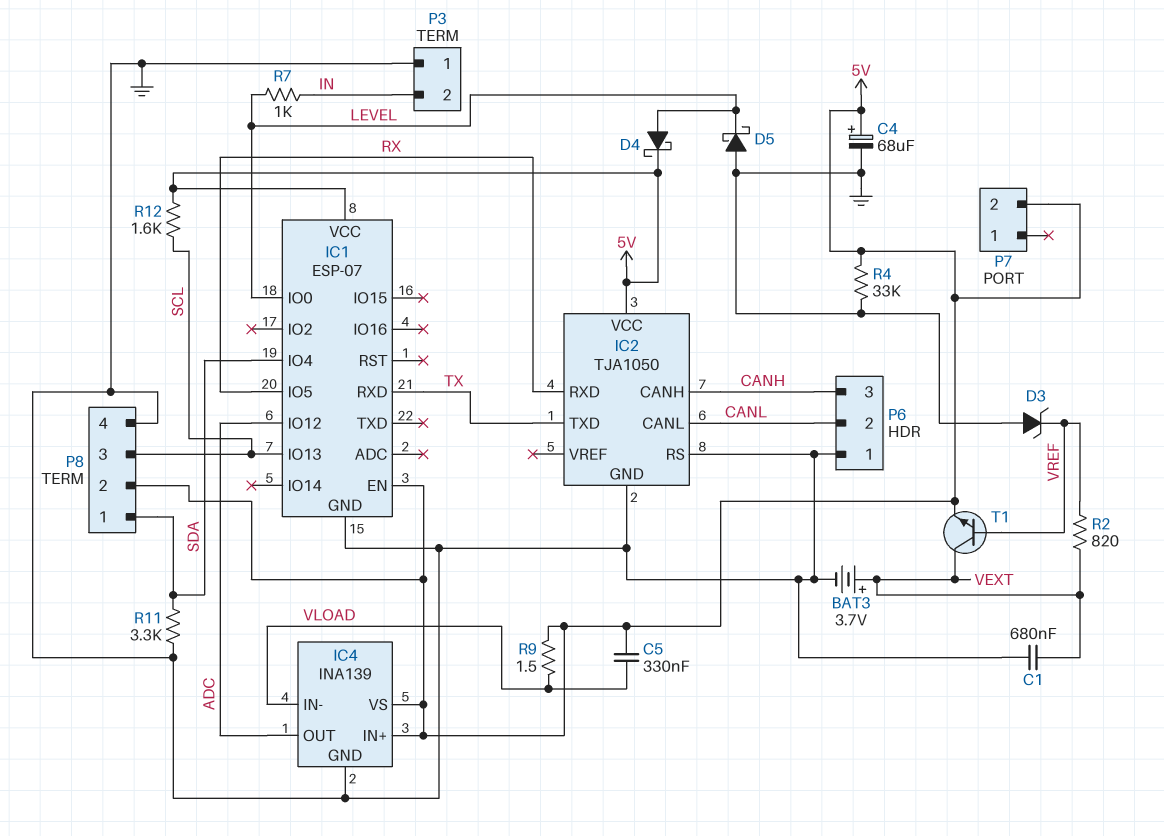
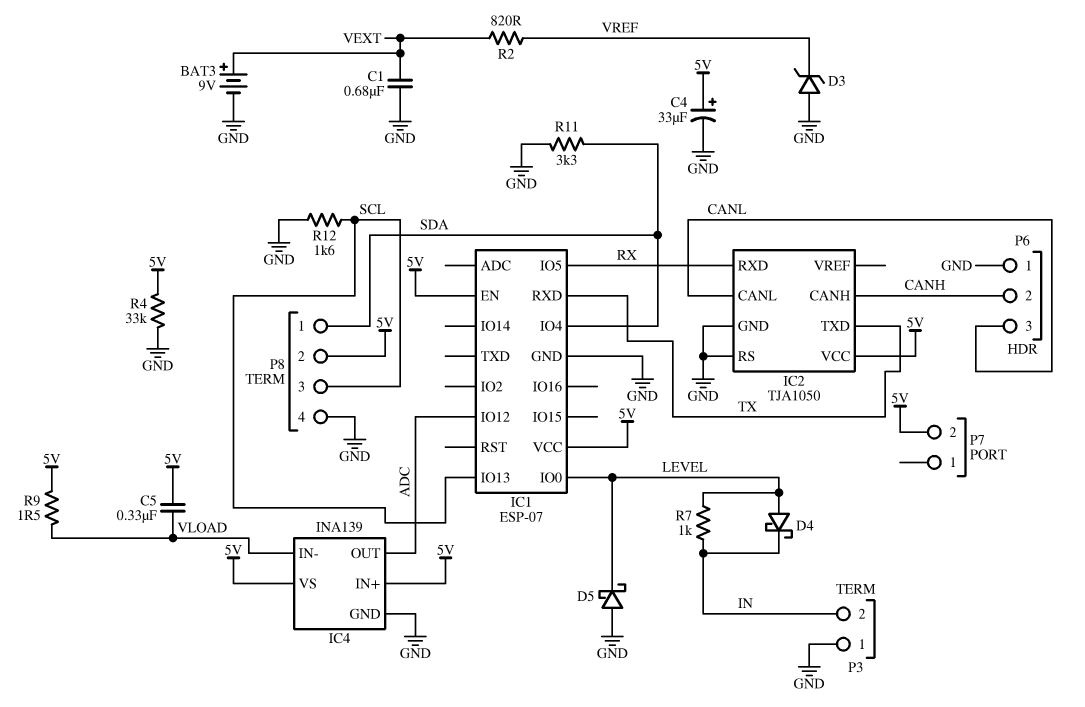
BAT3: 3.7V (plus VEXT, minus GND) -> 9V (plus VEXT, minus GND)
C4: 68uF (plus 5V, minus GND) -> 33uF (plus 5V, minus GND)
D4: schottky (A LEVEL, K 5V) -> schottky (A LEVEL, K IN)
P6 pin 2: CANL -> CANH
P6 pin 3: CANH -> CANL
R12: 1.6k (5V, SCL) -> 1.6k (GND, SCL)
T1: NPN (B VREF, C VEXT, E 5V) -> none

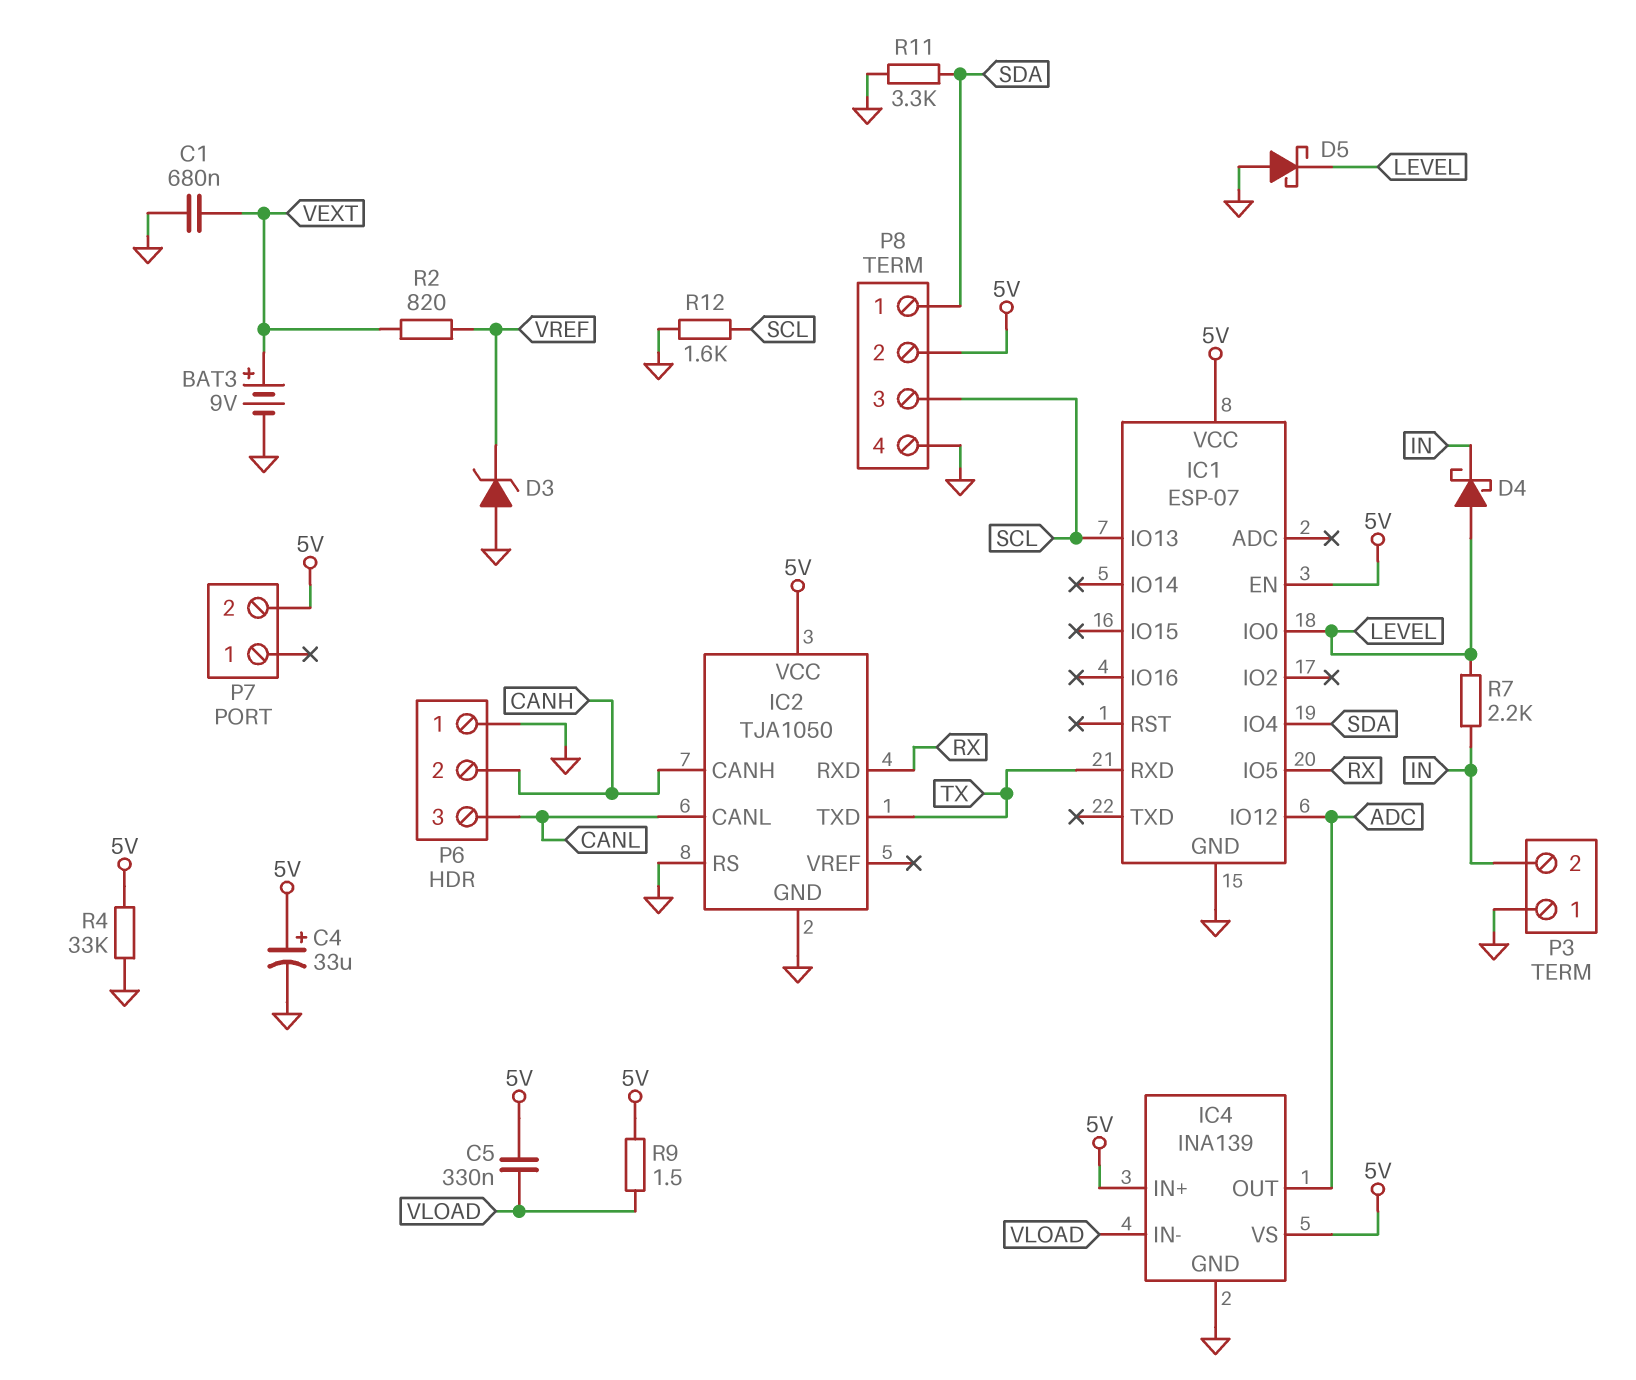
R7: 1k (IN, LEVEL) -> 2.2k (IN, LEVEL)

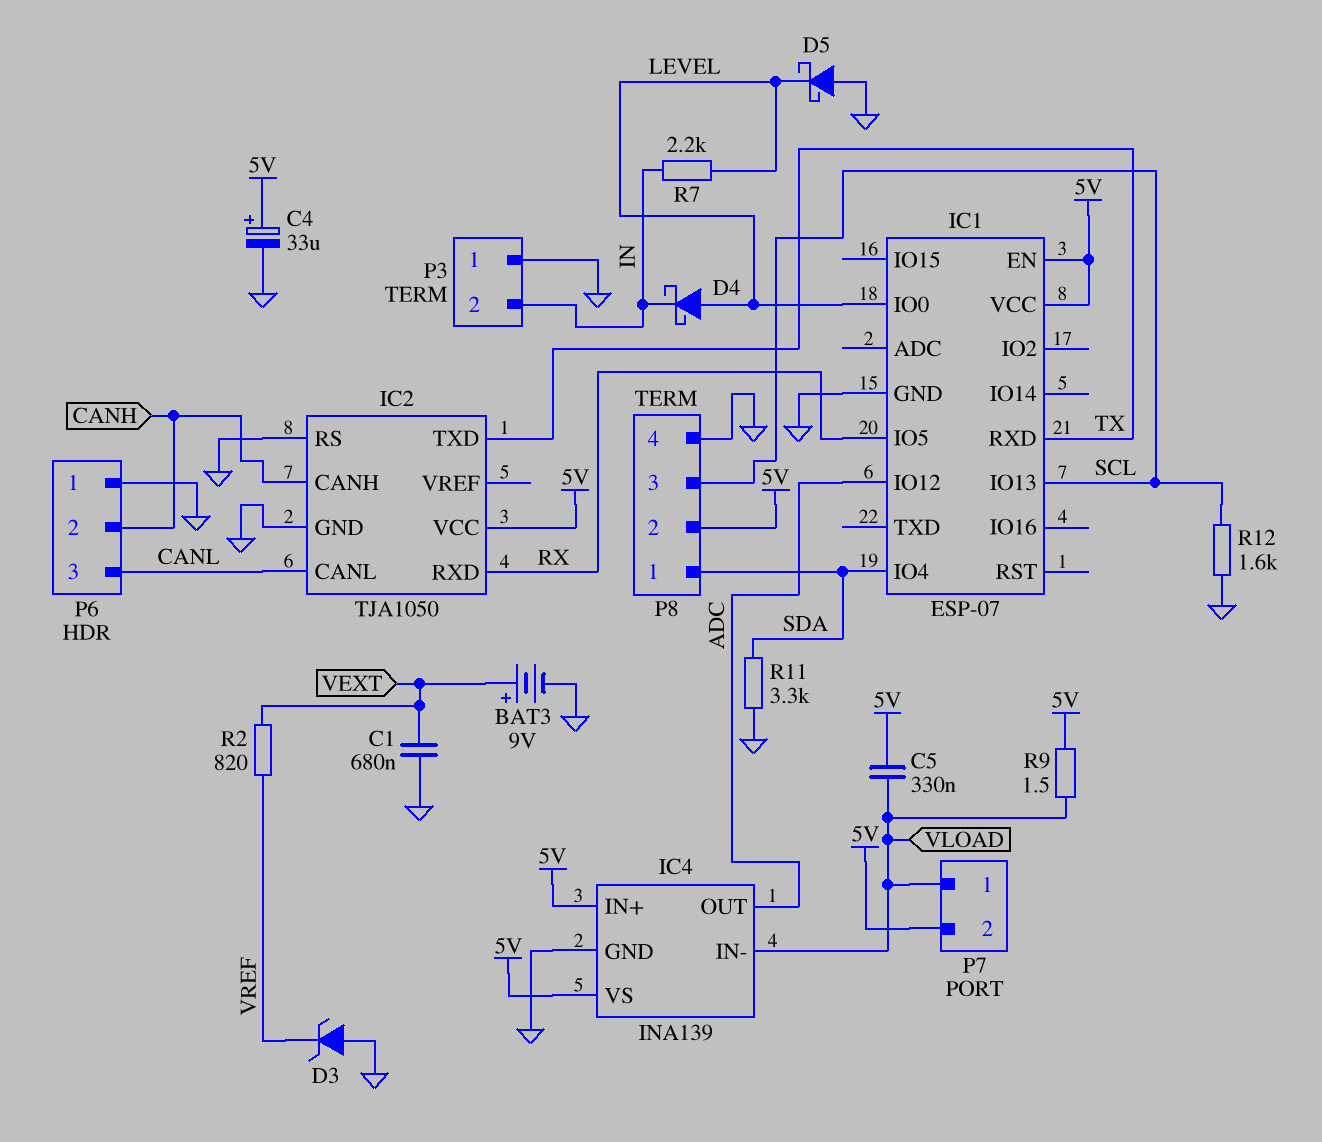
P7 pin 1: none -> VLOAD
R4: 33k (5V, GND) -> none

